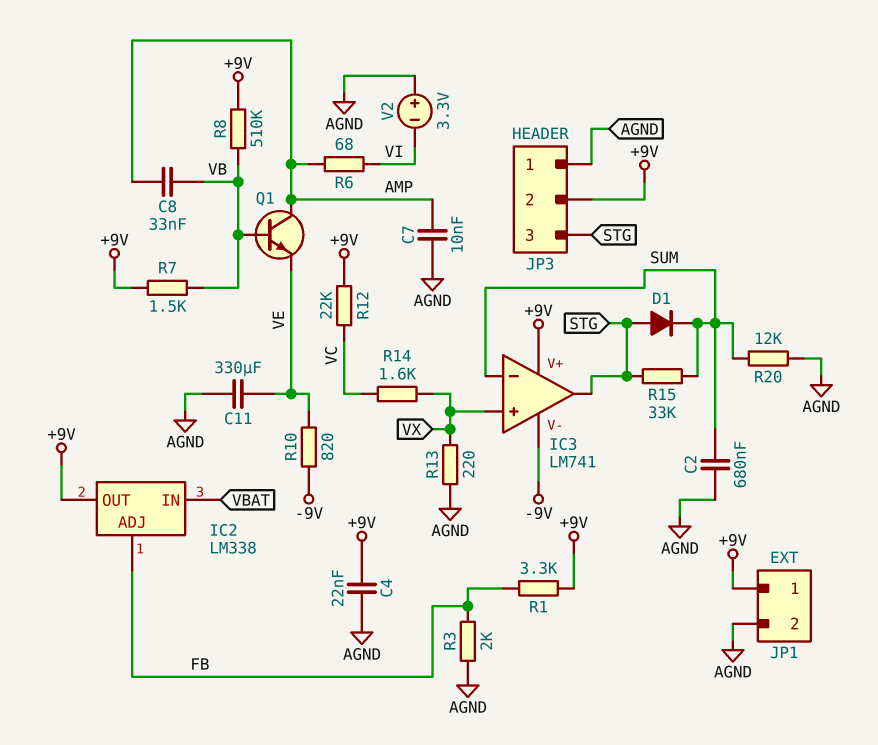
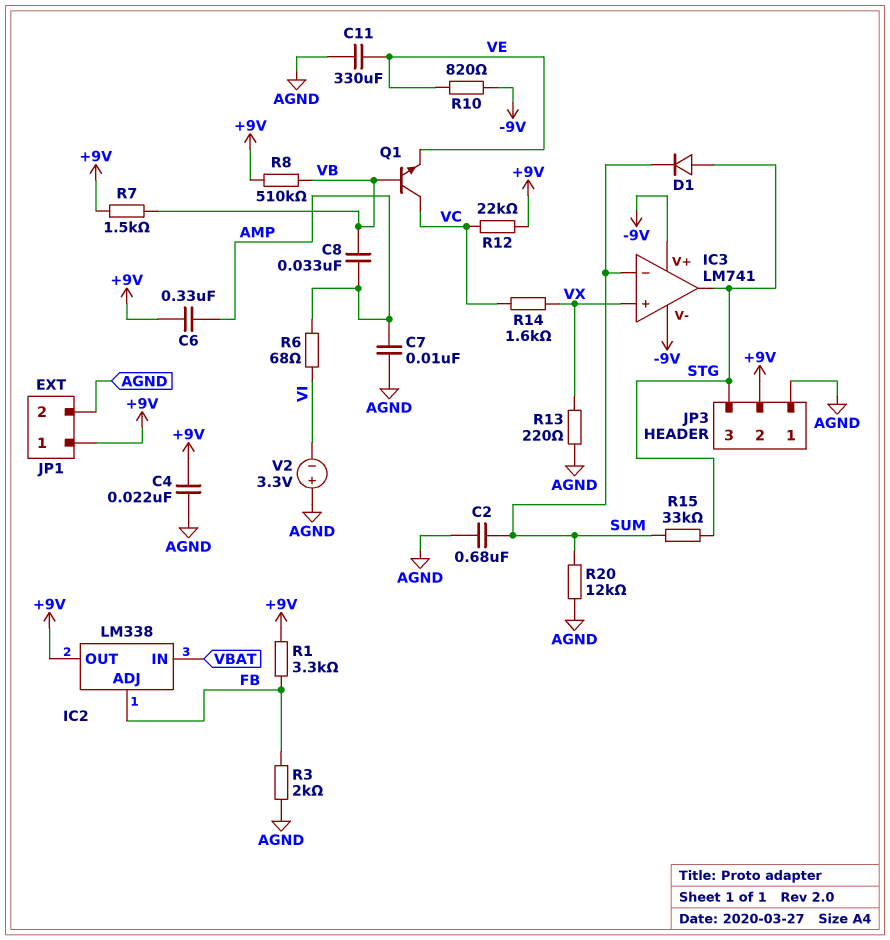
C6: none -> 330nF (+9V, AMP)
IC3 pin V+: +9V -> -9V
Q1: NPN (B VB, C AMP, E VE) -> NPN (B VB, C VC, E VE)

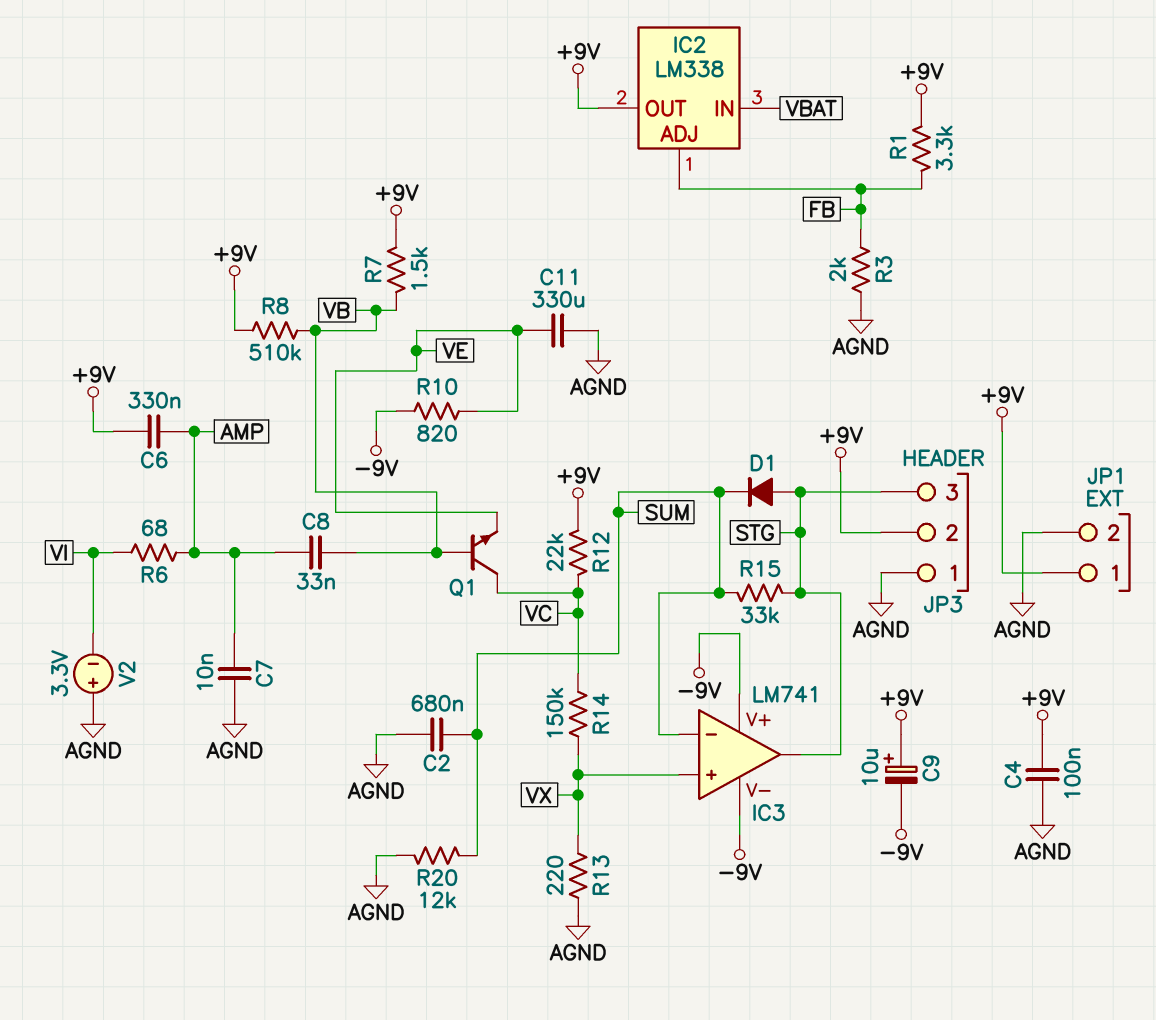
C4: 22nF (+9V, AGND) -> 100nF (+9V, AGND)
C9: none -> 10uF (plus +9V, minus -9V)
R14: 1.6k (VC, VX) -> 150k (VC, VX)

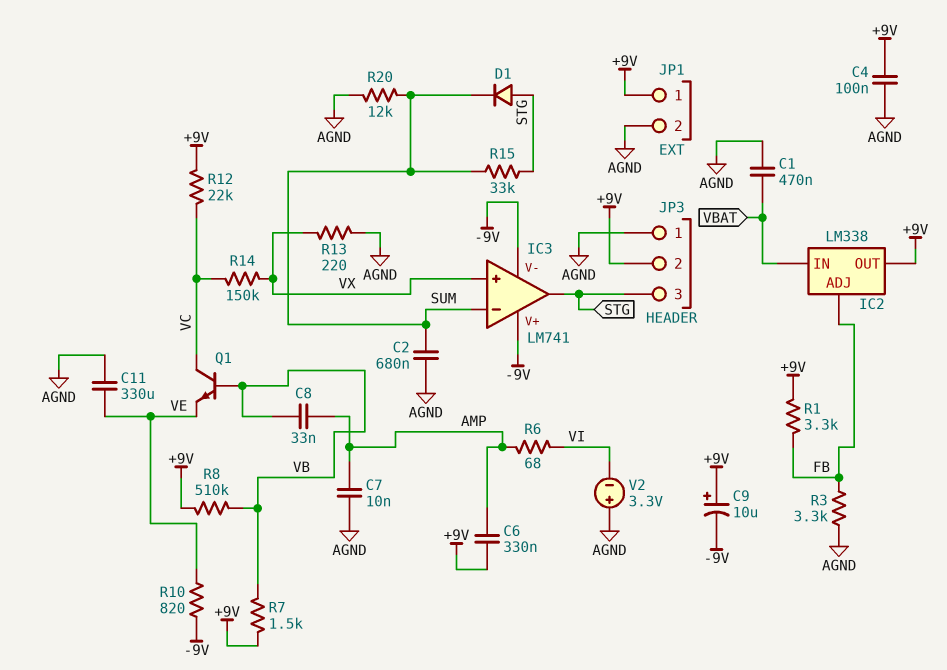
C1: none -> 470nF (AGND, VBAT)
R3: 2k (AGND, FB) -> 3.3k (AGND, FB)

